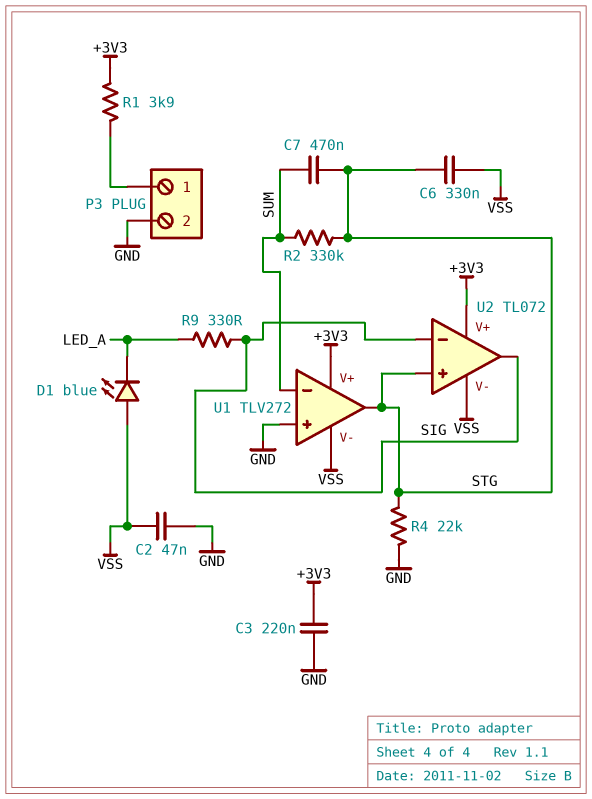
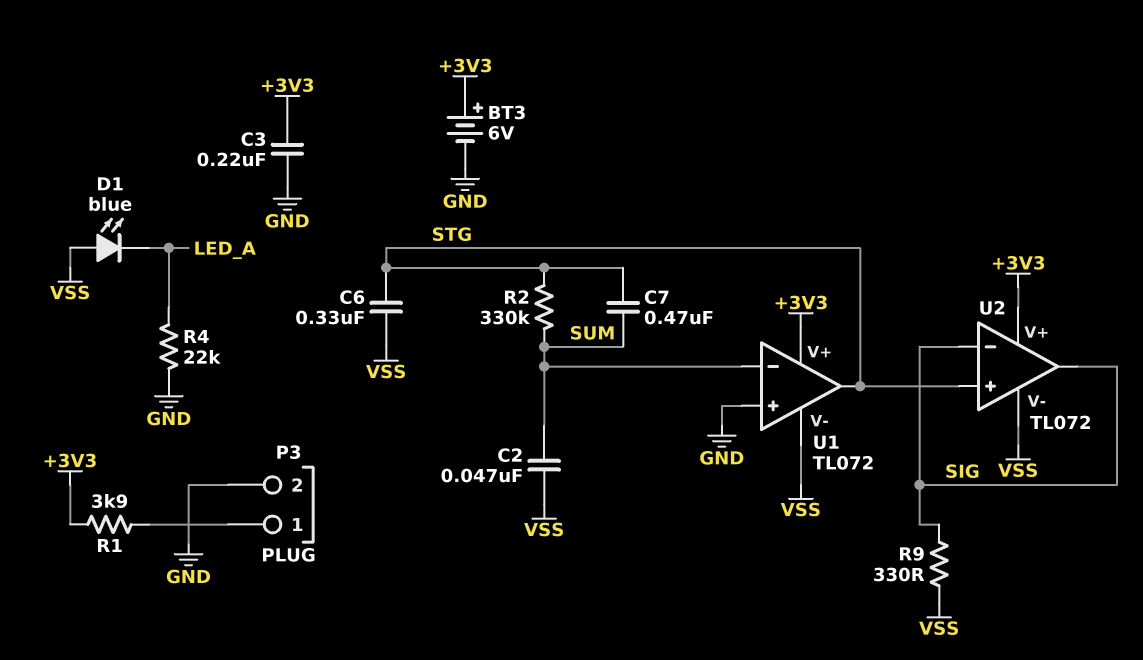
BT3: none -> 6V (plus +3V3, minus GND)
C2: 47nF (GND, VSS) -> 47nF (SUM, VSS)
R4: 22k (GND, STG) -> 22k (GND, LED_A)
R9: 330 (LED_A, SIG) -> 330 (SIG, VSS)
U1: TLV272 -> TL072

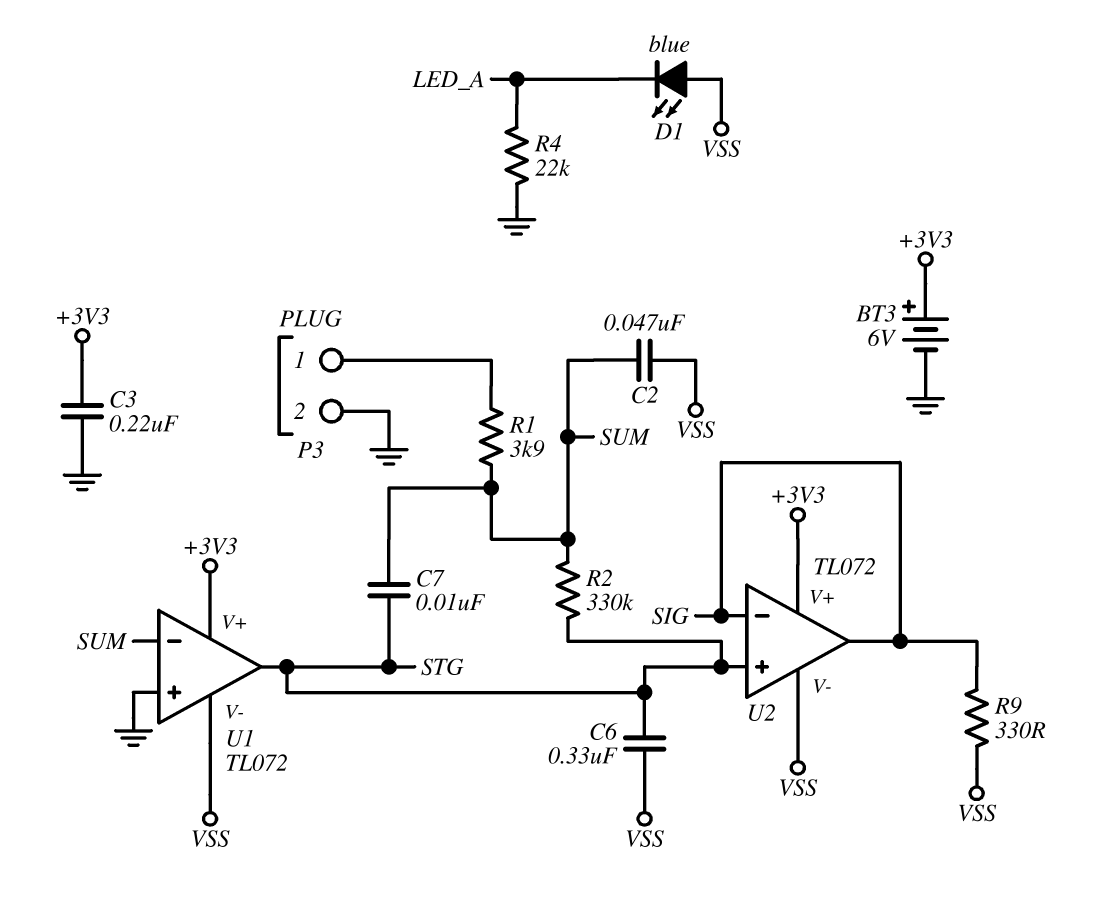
C7: 470nF (STG, SUM) -> 10nF (STG, SUM)
R1: 3.9k (+3V3, P3/1) -> 3.9k (P3/1, SUM)

